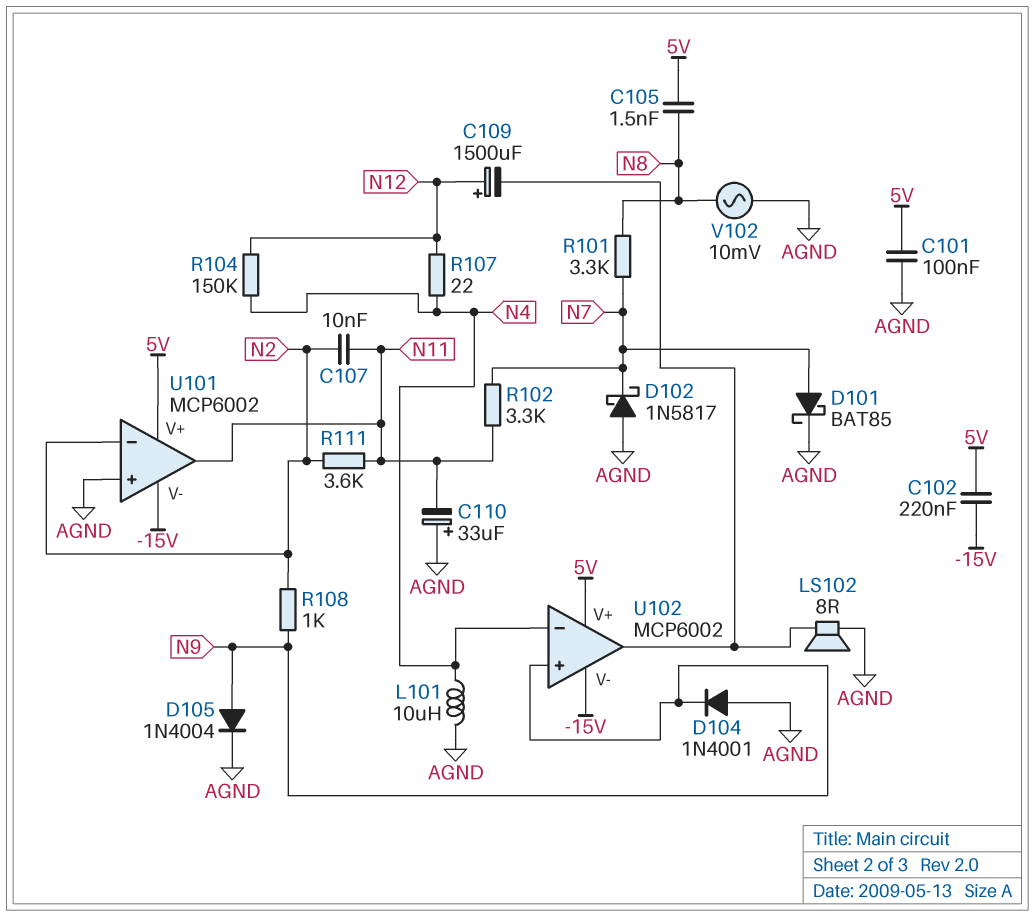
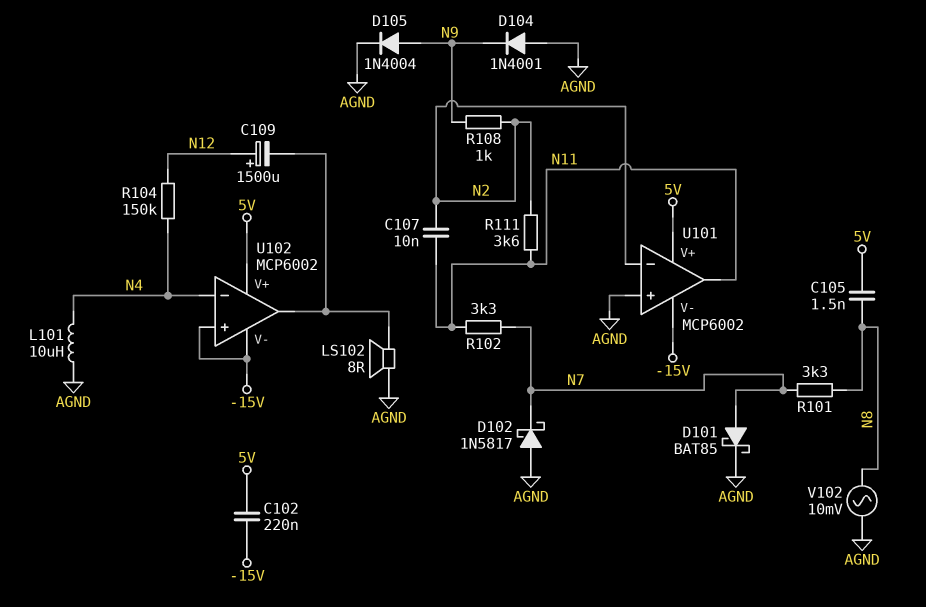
C101: 100nF (5V, AGND) -> none
C110: 33uF (plus AGND, minus N11) -> none
R107: 22 (N4, N12) -> none
U102 pin in+: N9 -> -15V

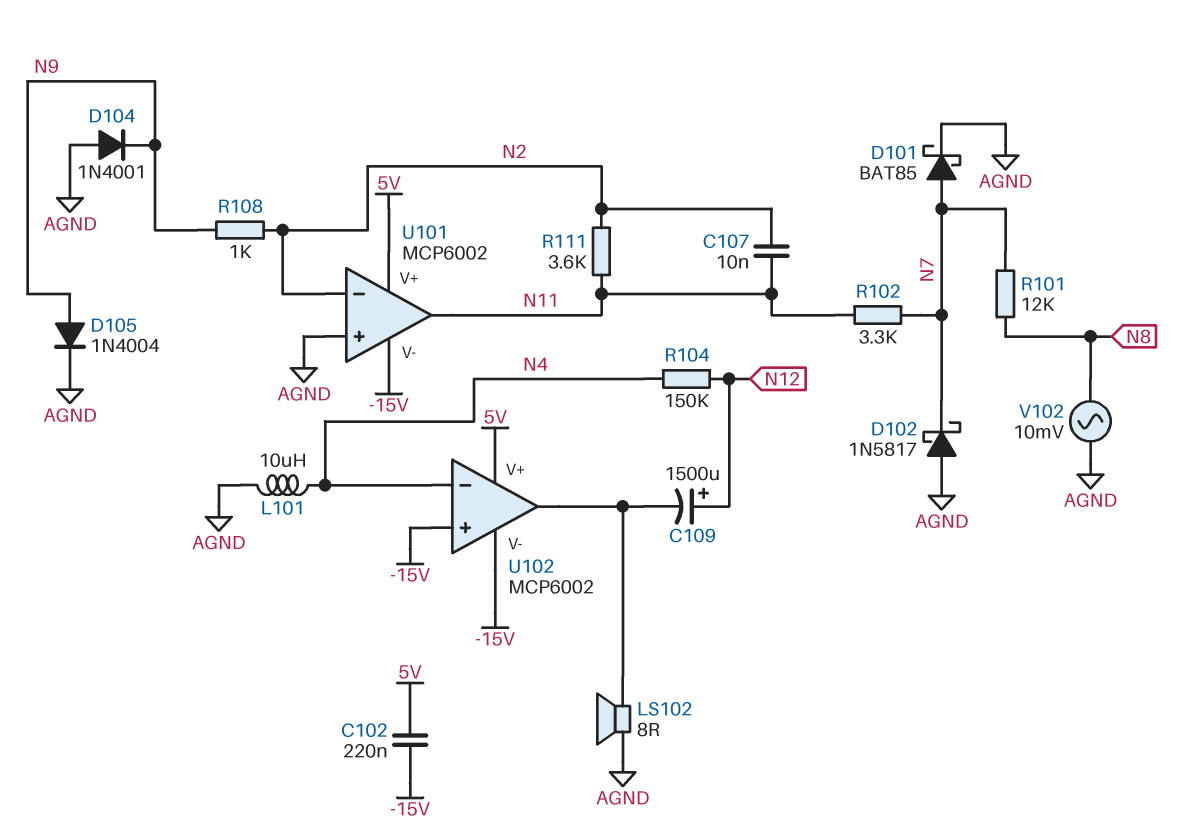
C105: 1.5nF (5V, N8) -> none
R101: 3.3k (N7, N8) -> 12k (N7, N8)

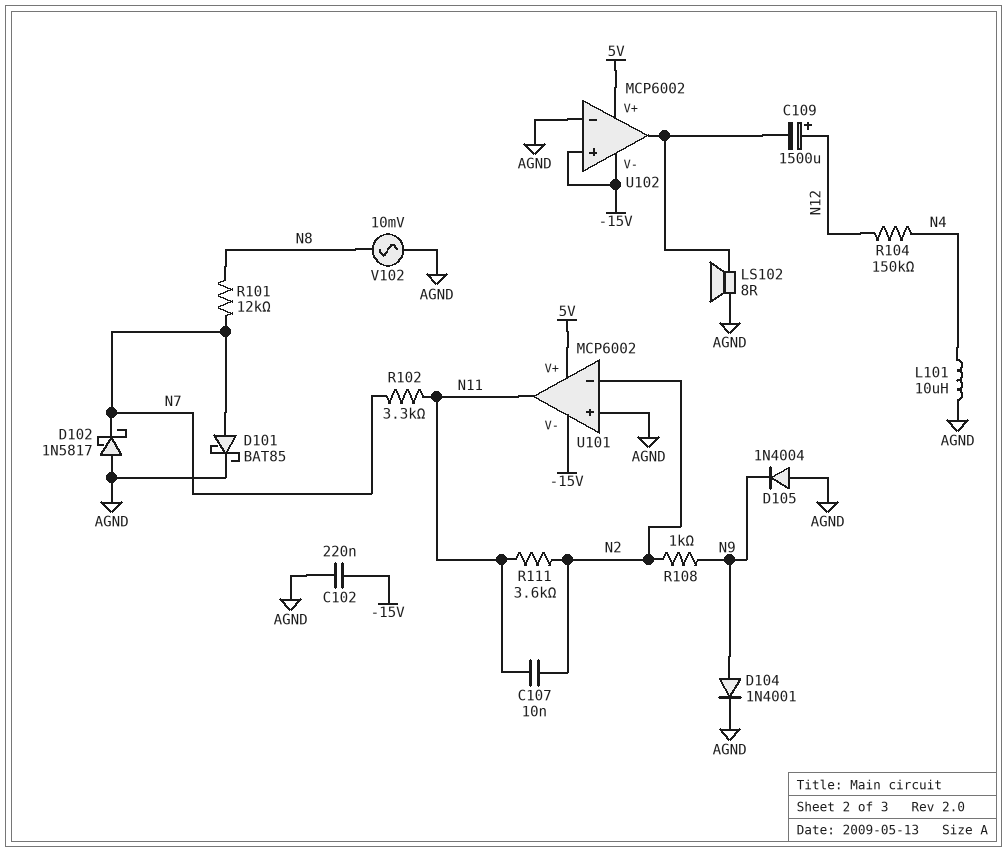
C102: 220nF (-15V, 5V) -> 220nF (-15V, AGND)
D104: diode 1N4001 (A AGND, K N9) -> diode 1N4001 (A N9, K AGND)
D105: diode 1N4004 (A N9, K AGND) -> diode 1N4004 (A AGND, K N9)
U102 pin in-: N4 -> AGND

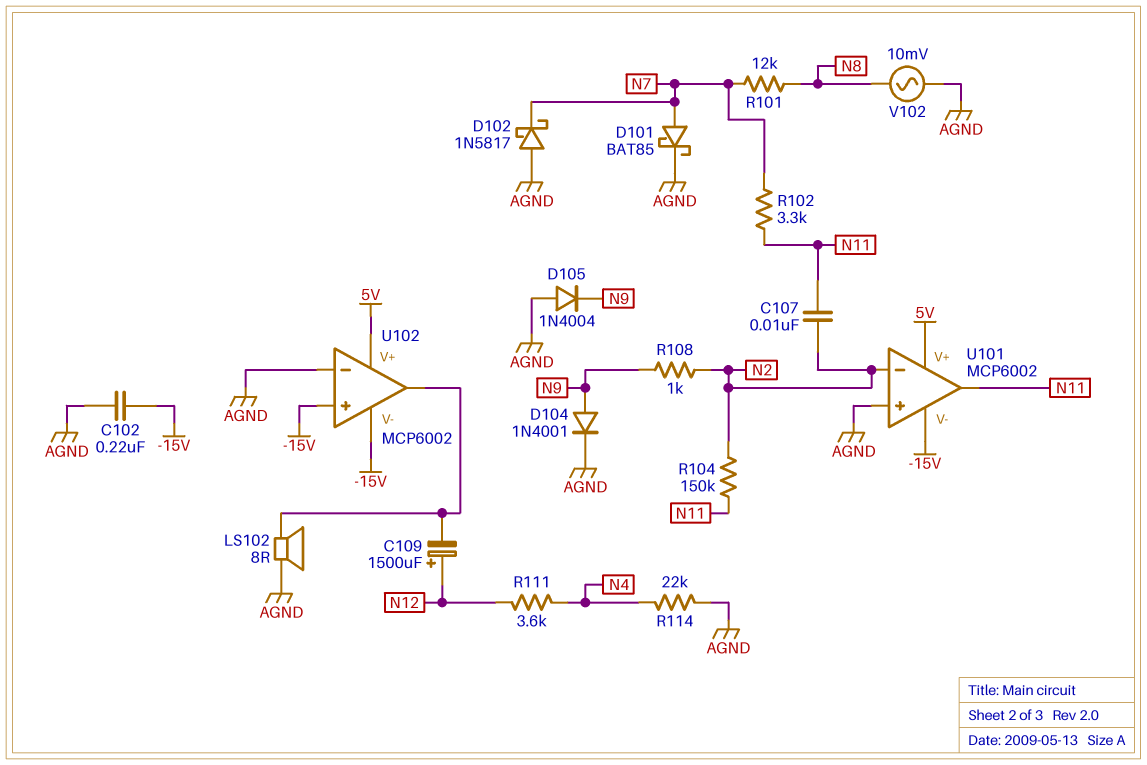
L101: 10uH (AGND, N4) -> none
R104: 150k (N4, N12) -> 150k (N2, N11)
R111: 3.6k (N2, N11) -> 3.6k (N4, N12)
R114: none -> 22k (AGND, N4)

